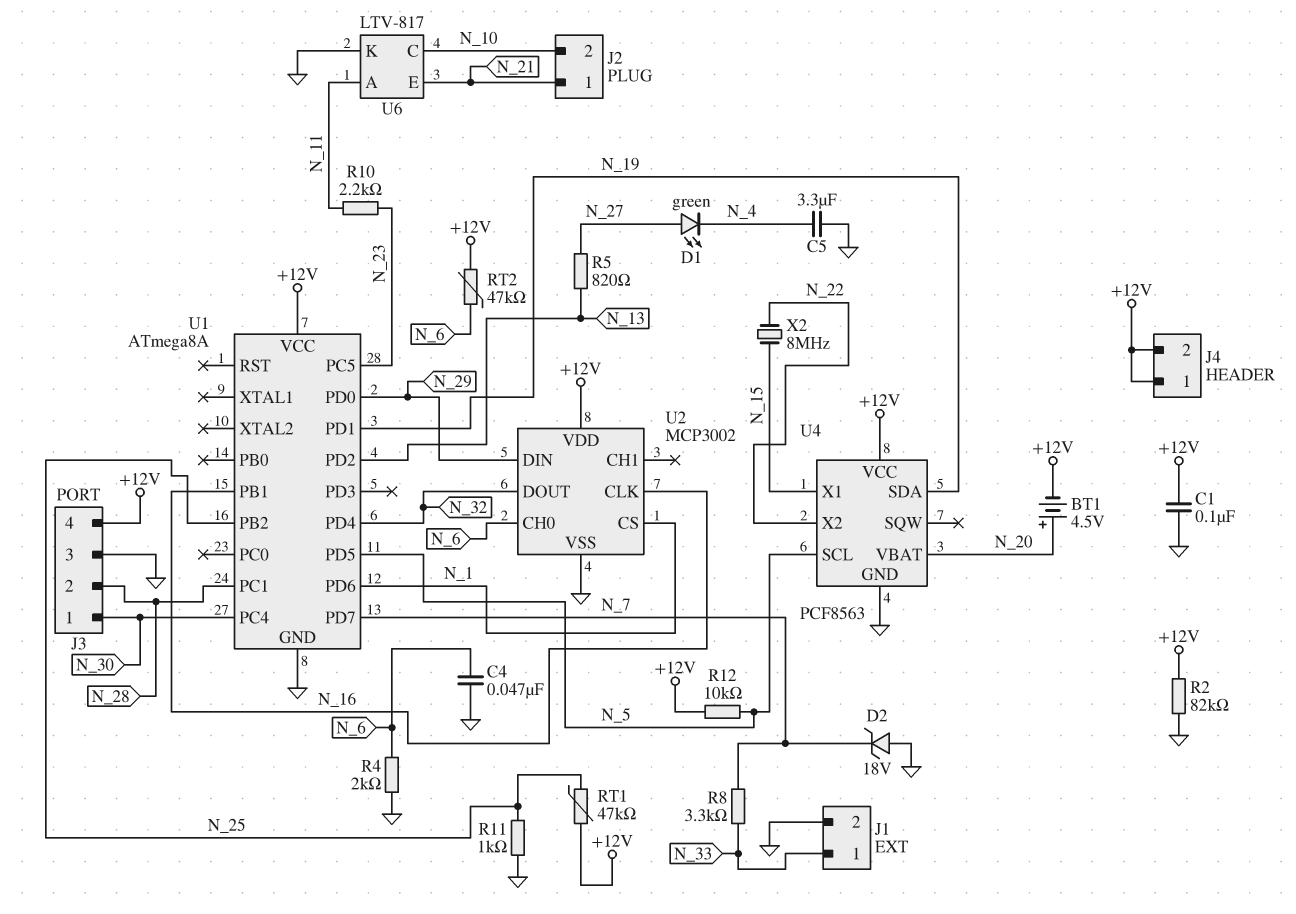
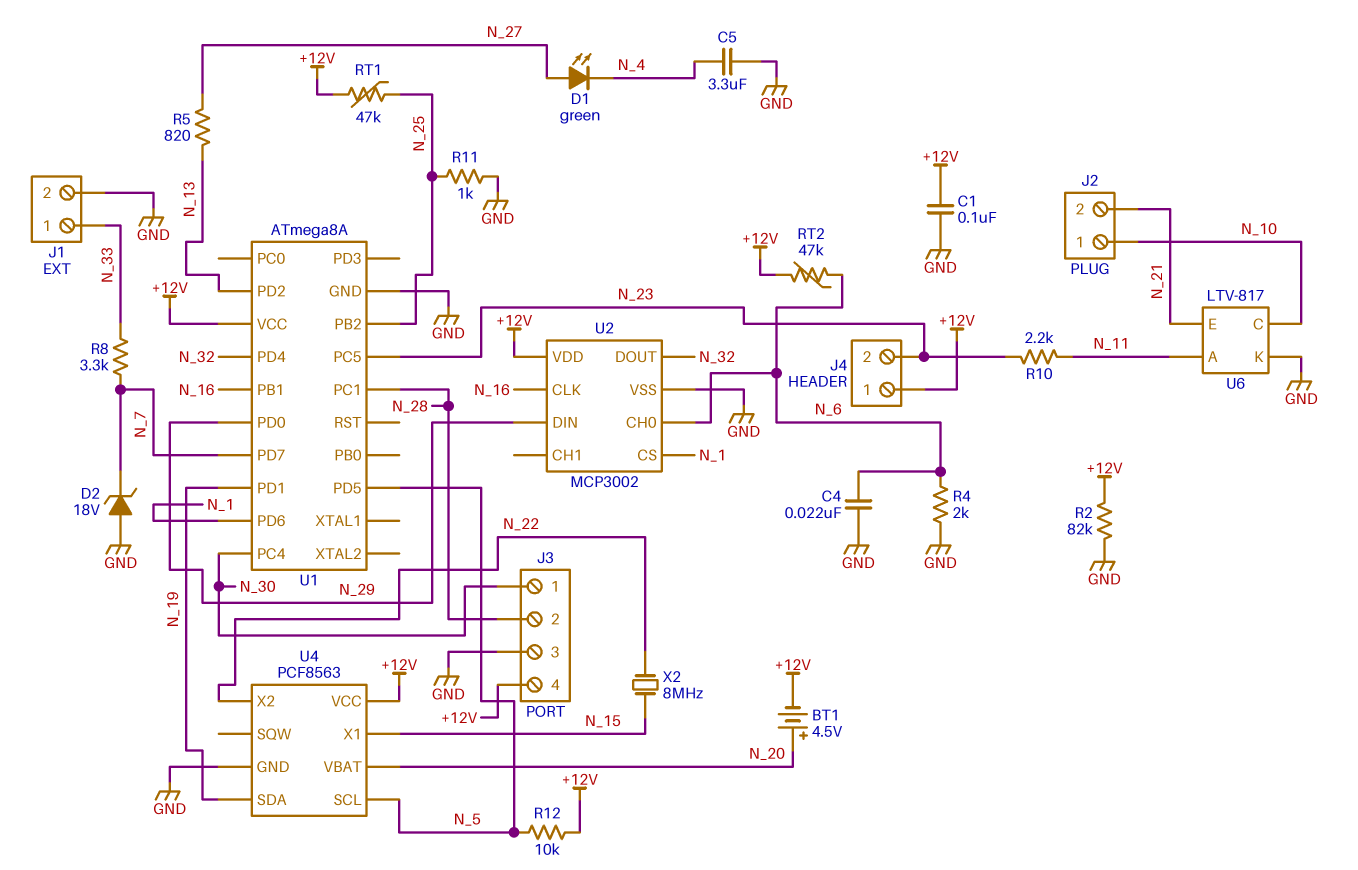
C4: 47nF (GND, N_6) -> 22nF (GND, N_6)
J2 pin 1: N_21 -> N_10
J2 pin 2: N_10 -> N_21
J4 pin 2: +12V -> N_23

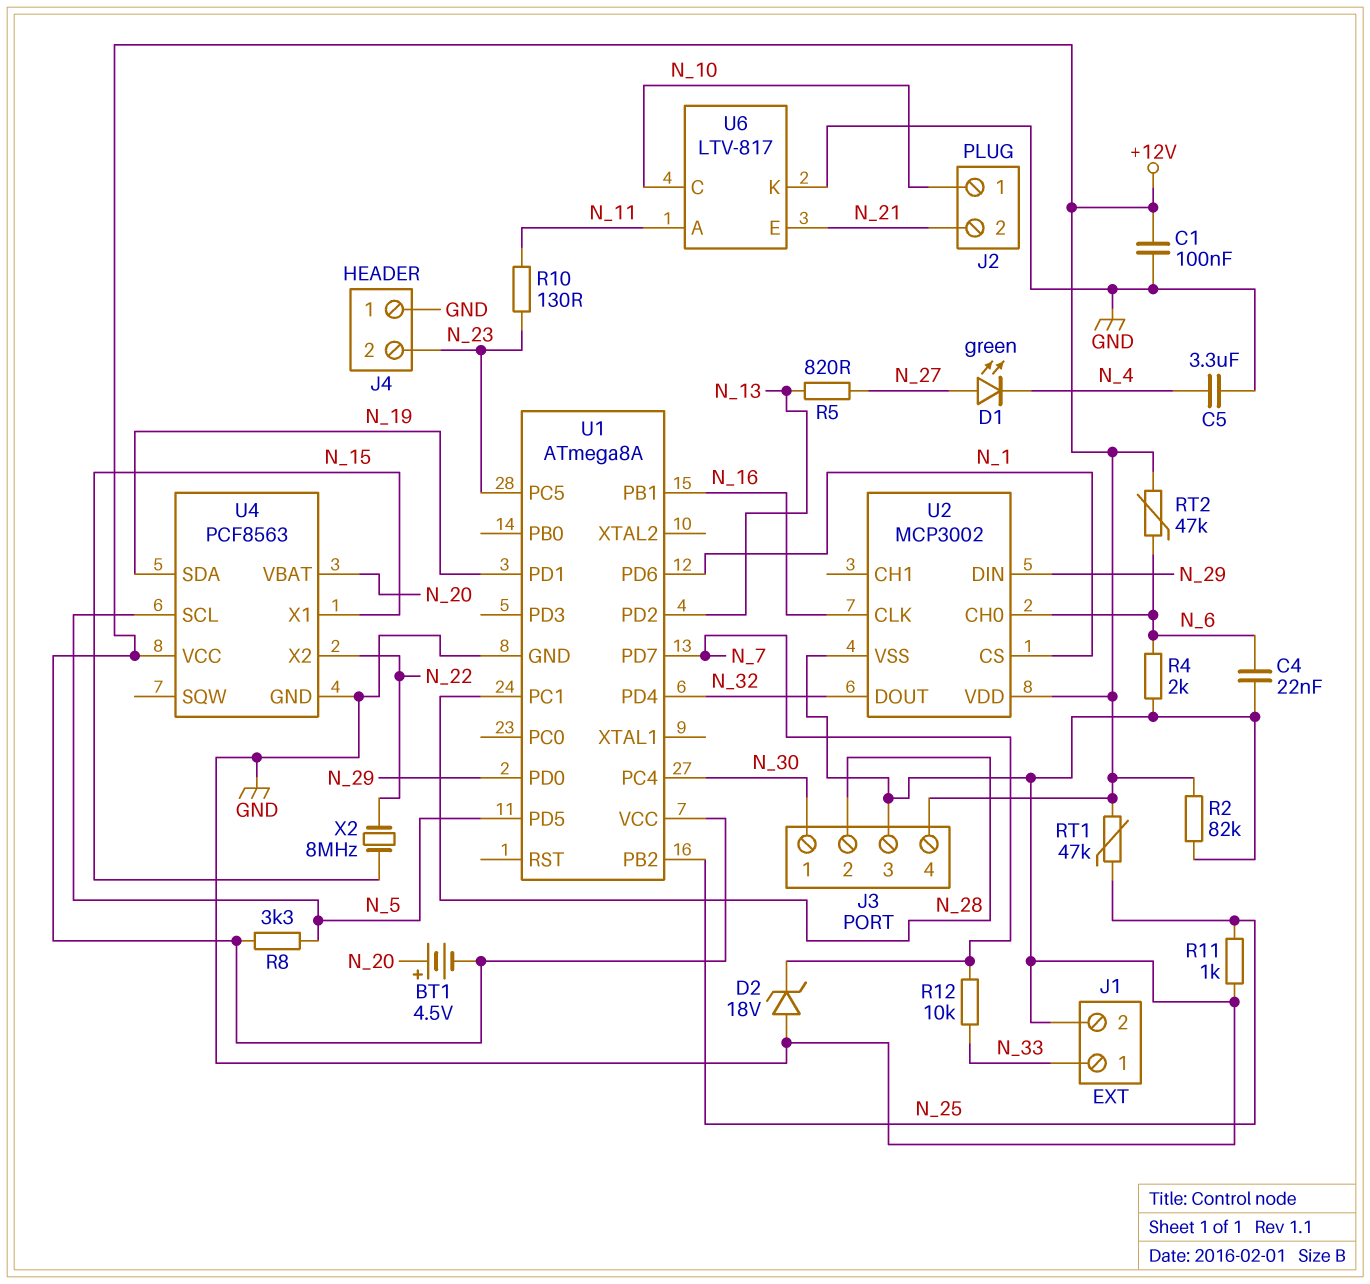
J4 pin 1: +12V -> GND
R8: 3.3k (N_7, N_33) -> 3.3k (+12V, N_5)
R10: 2.2k (N_11, N_23) -> 130 (N_11, N_23)
R12: 10k (+12V, N_5) -> 10k (N_7, N_33)

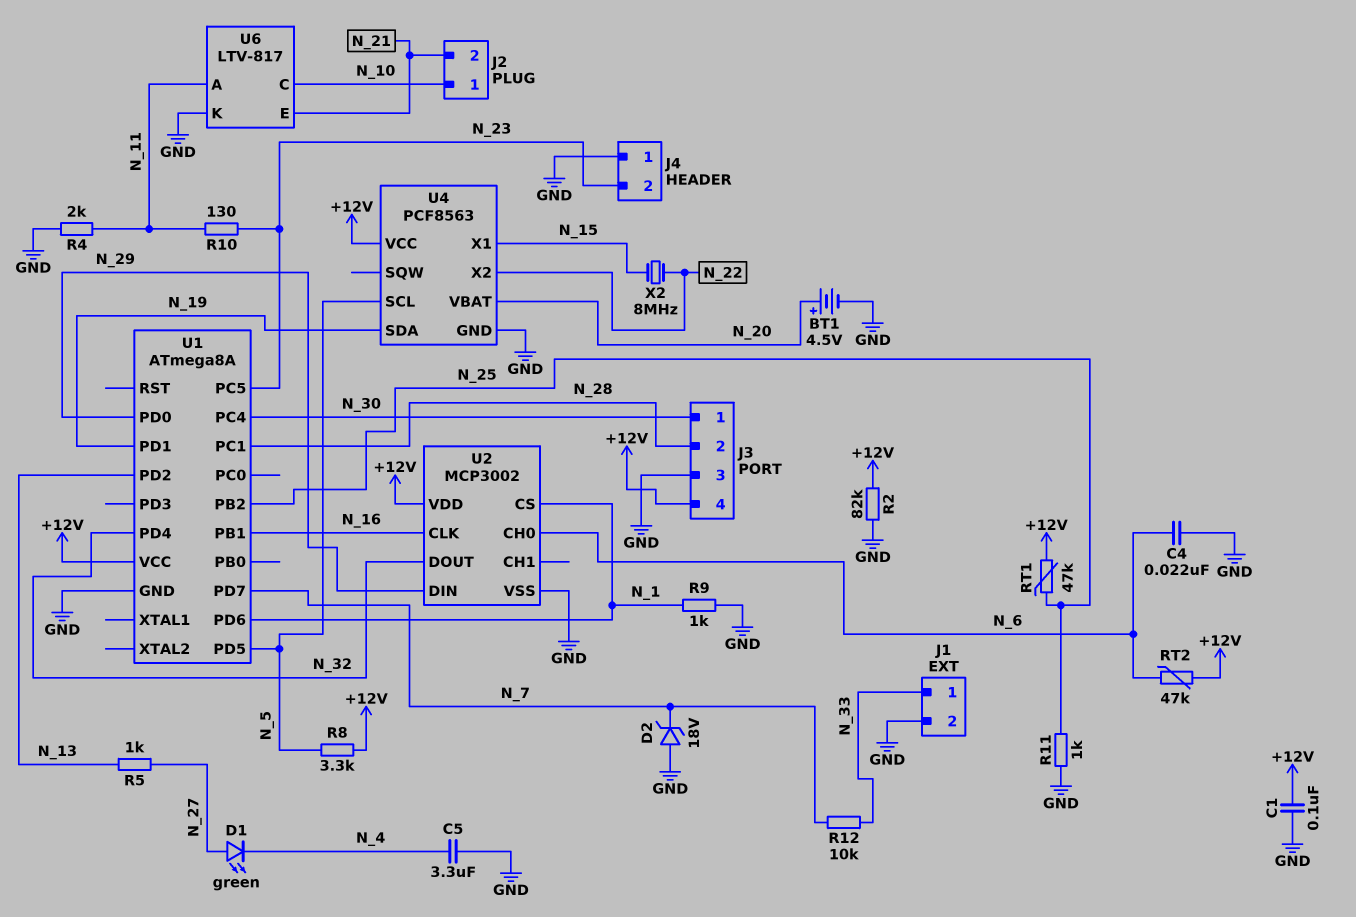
BT1: 4.5V (plus N_20, minus +12V) -> 4.5V (plus N_20, minus GND)
R4: 2k (GND, N_6) -> 2k (GND, N_11)
R5: 820 (N_13, N_27) -> 1k (N_13, N_27)
R9: none -> 1k (GND, N_1)

